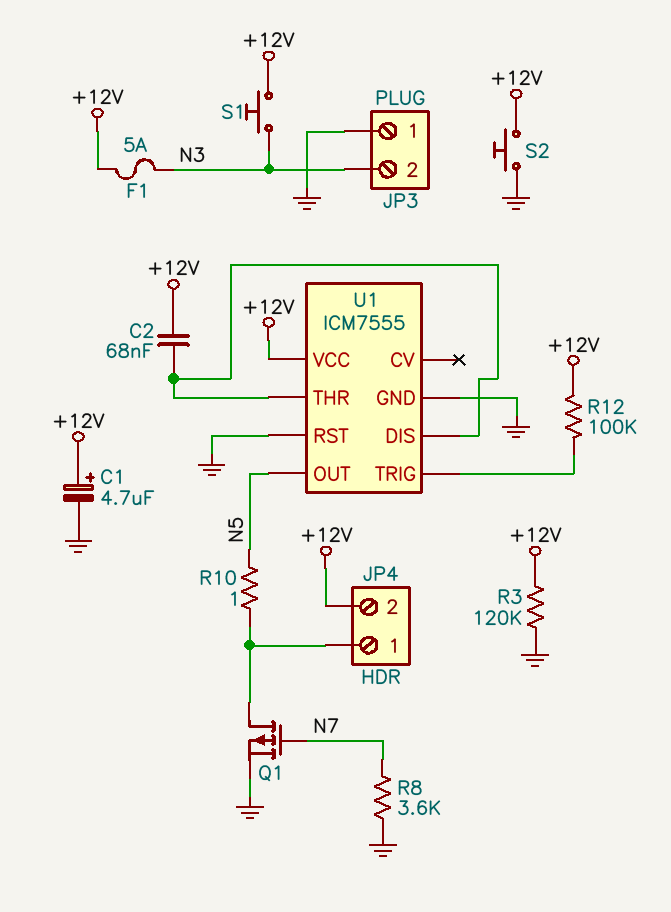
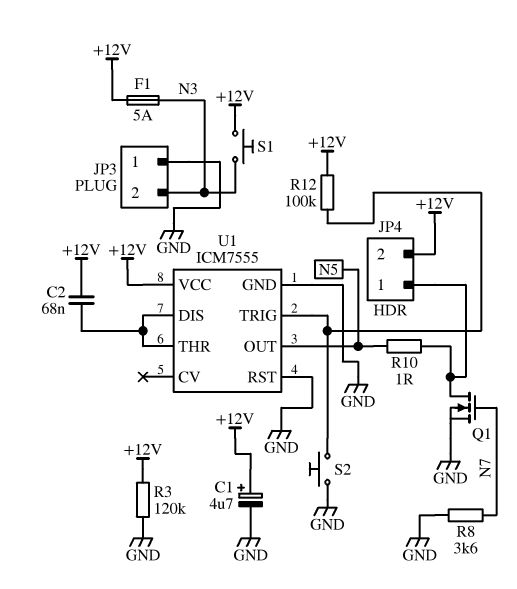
Q1: PMOS (G N7, D JP4/1, S GND) -> NMOS (G N7, D JP4/1, S GND)
S2: button (+12V, GND) -> button (GND, U1/TRIG)

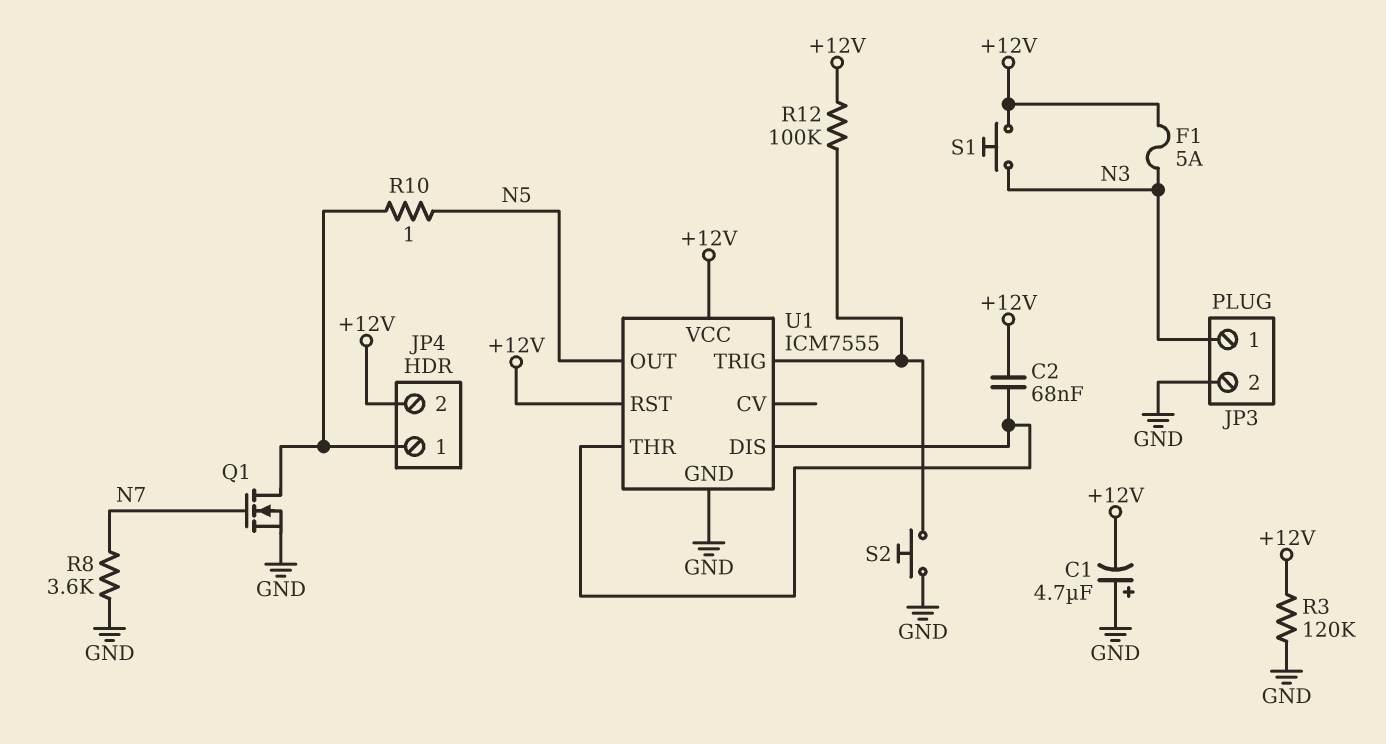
C1: 4.7uF (plus +12V, minus GND) -> 4.7uF (plus GND, minus +12V)
JP3 pin 1: GND -> N3
JP3 pin 2: N3 -> GND
U1 pin RST: GND -> +12V

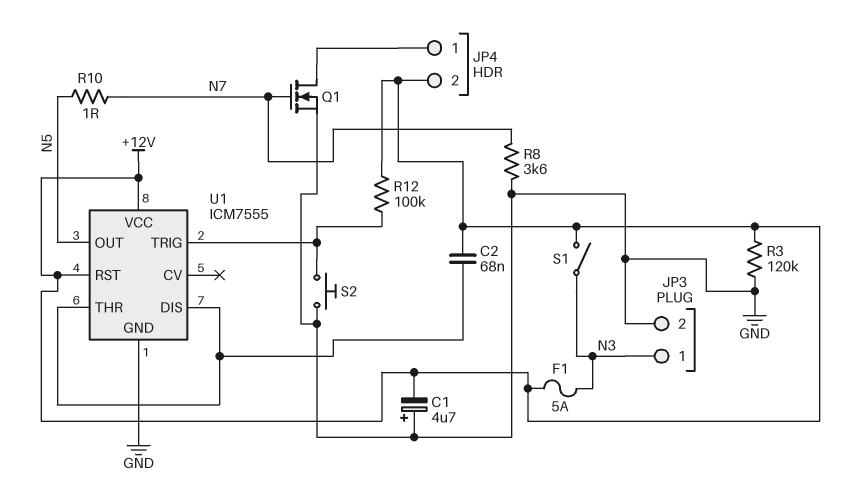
R10: 1 (JP4/1, N5) -> 1 (N5, N7)
S1: button (+12V, N3) -> switch (+12V, N3)

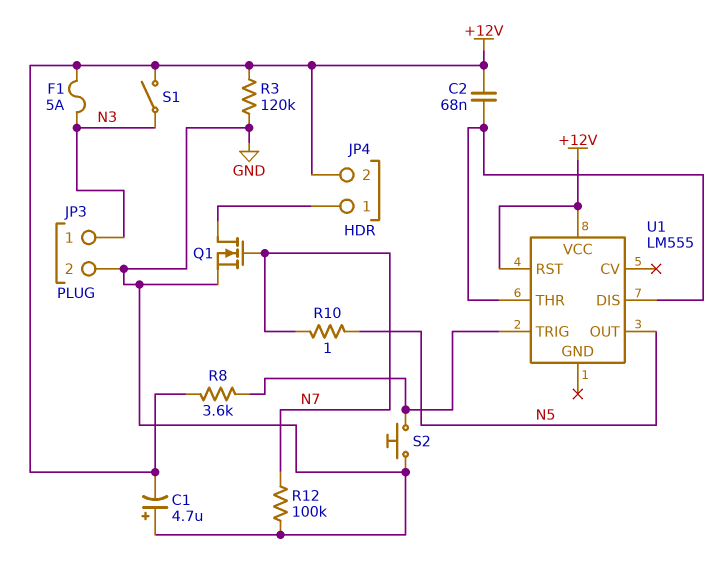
R8: 3.6k (GND, N7) -> 3.6k (+12V, U1/TRIG)
R12: 100k (+12V, U1/TRIG) -> 100k (GND, N7)
U1: ICM7555 -> LM555
U1 pin GND: GND -> none

